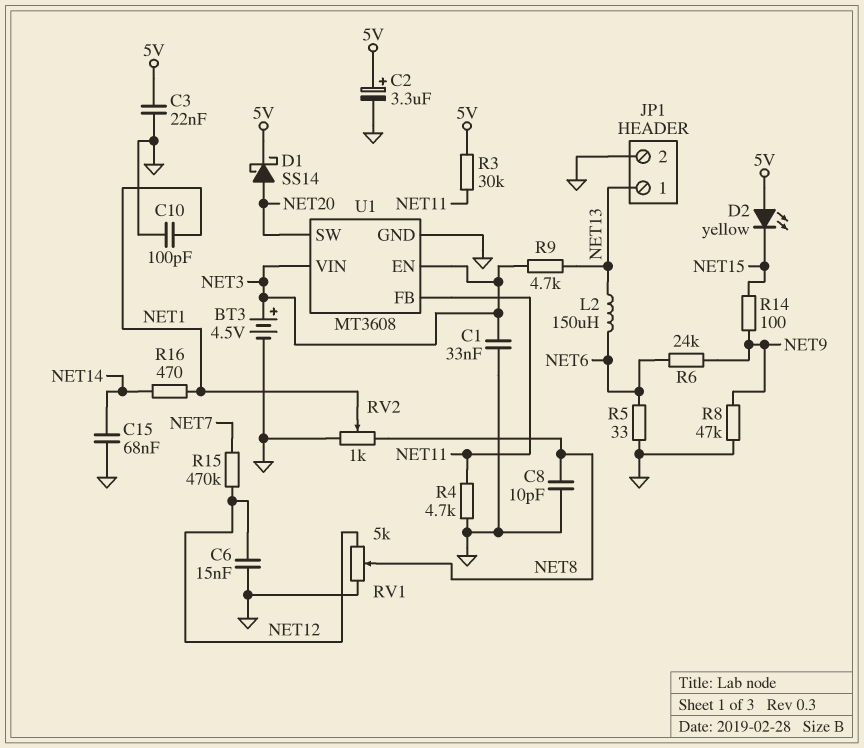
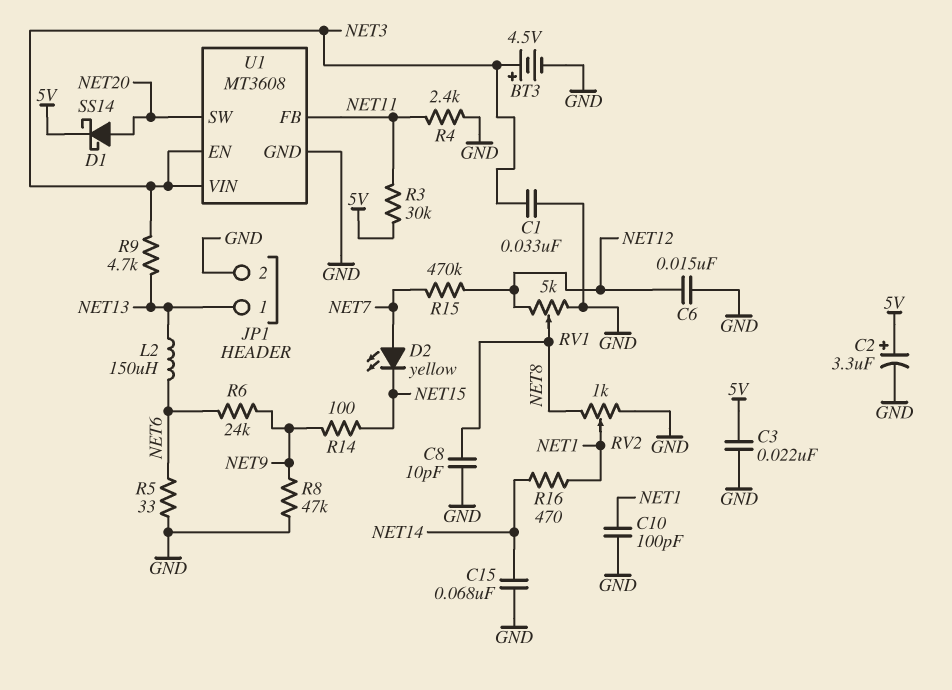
D2: LED yellow (A 5V, K NET15) -> LED yellow (A NET7, K NET15)
R4: 4.7k (GND, NET11) -> 2.4k (GND, NET11)

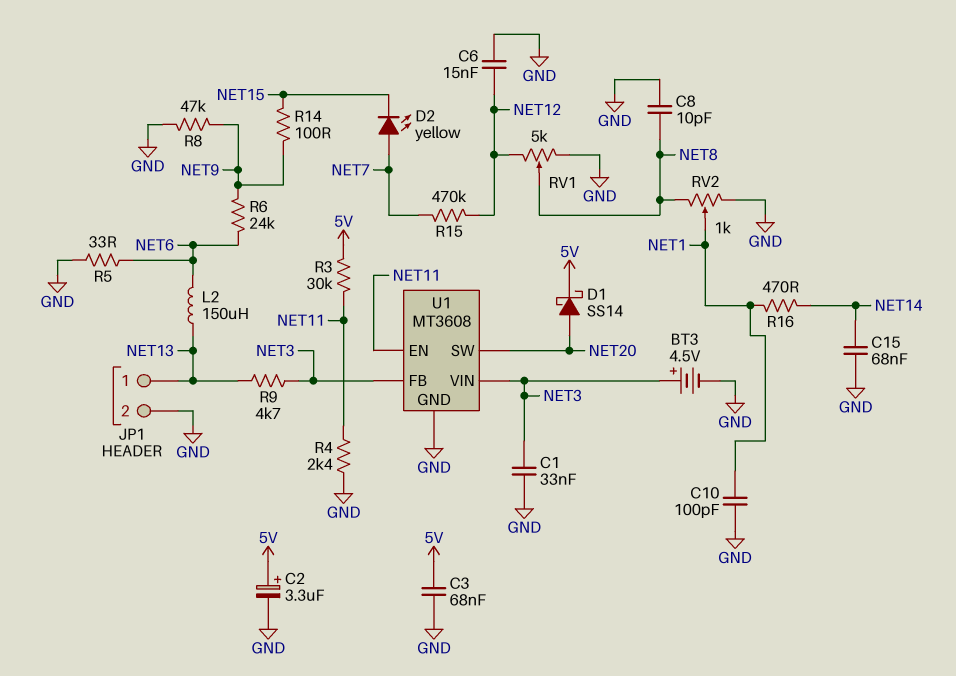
C3: 22nF (5V, GND) -> 68nF (5V, GND)
U1 pin EN: NET3 -> NET11
U1 pin FB: NET11 -> NET3

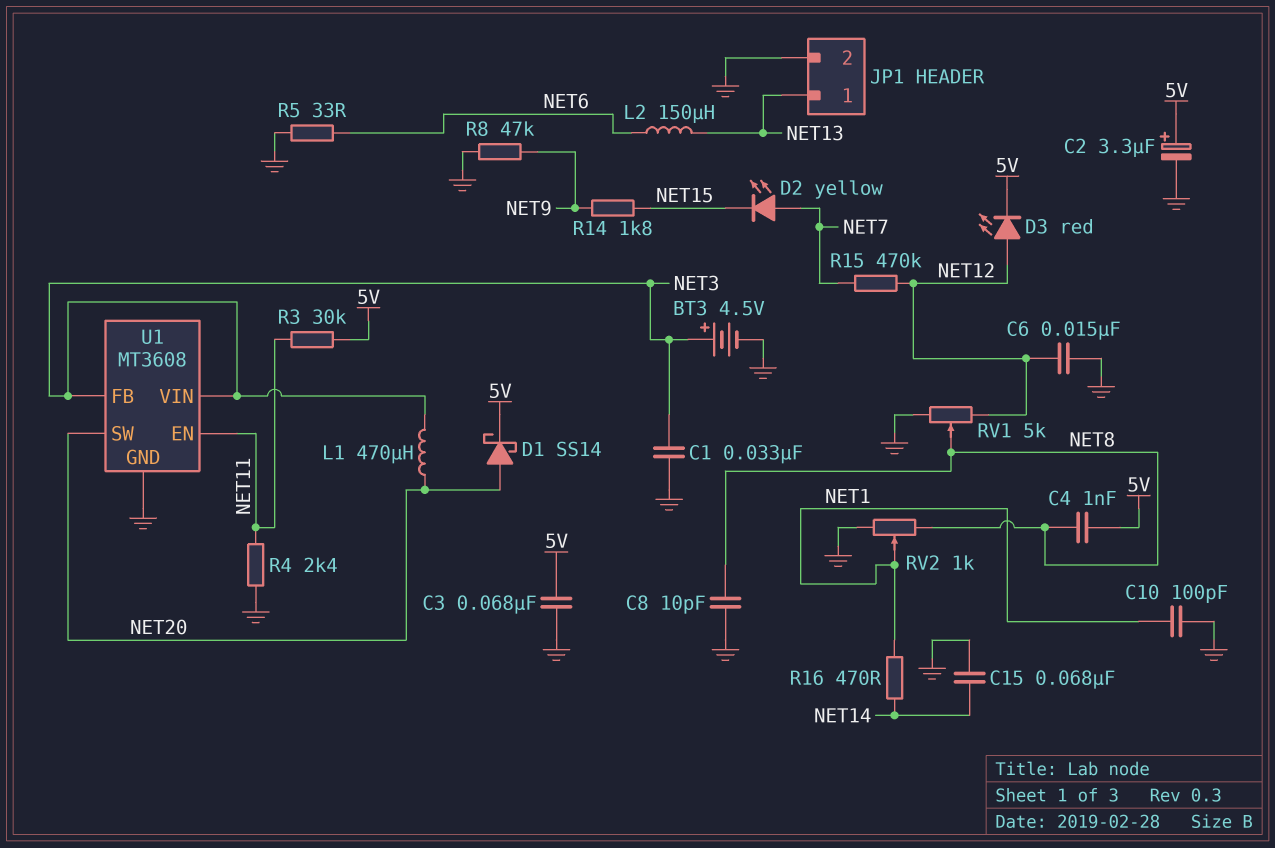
C4: none -> 1nF (5V, NET8)
D3: none -> LED red (A NET12, K 5V)
L1: none -> 470uH (NET3, NET20)
R6: 24k (NET6, NET9) -> none
R9: 4.7k (NET3, NET13) -> none
R14: 100 (NET9, NET15) -> 1.8k (NET9, NET15)

